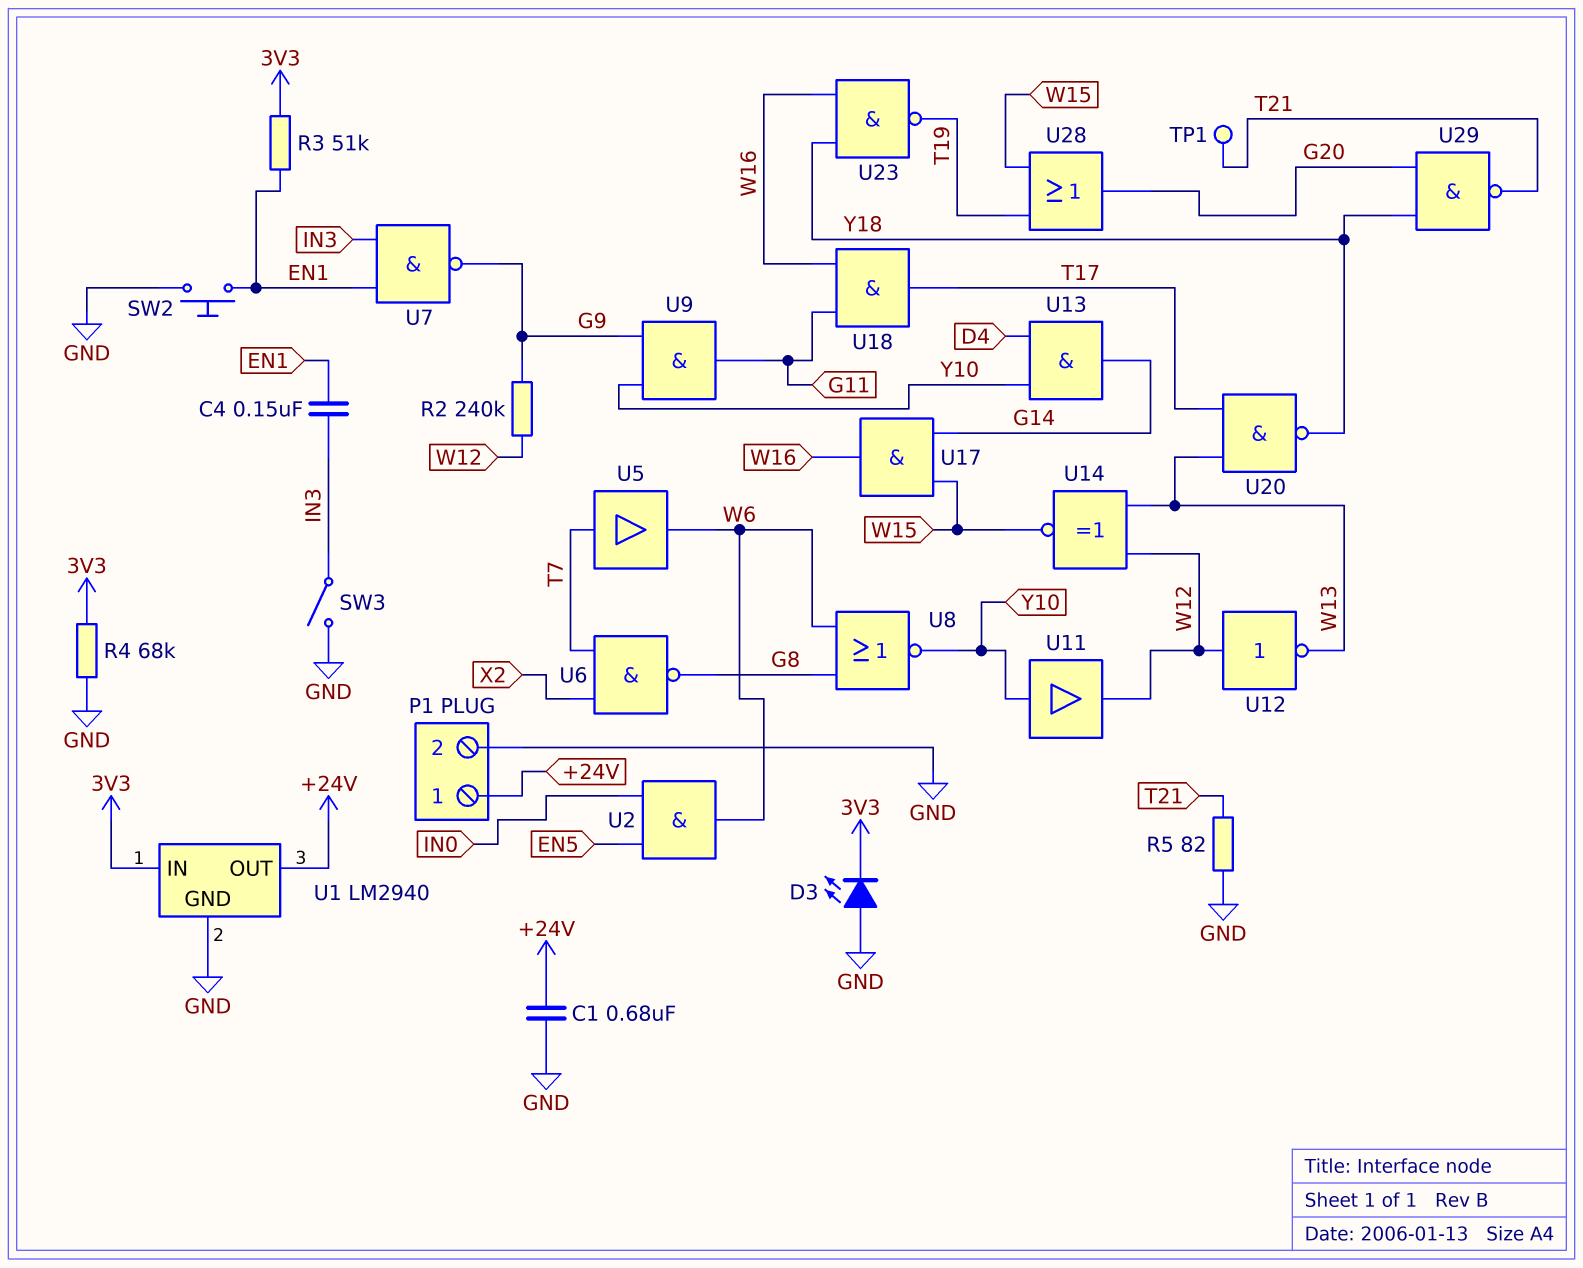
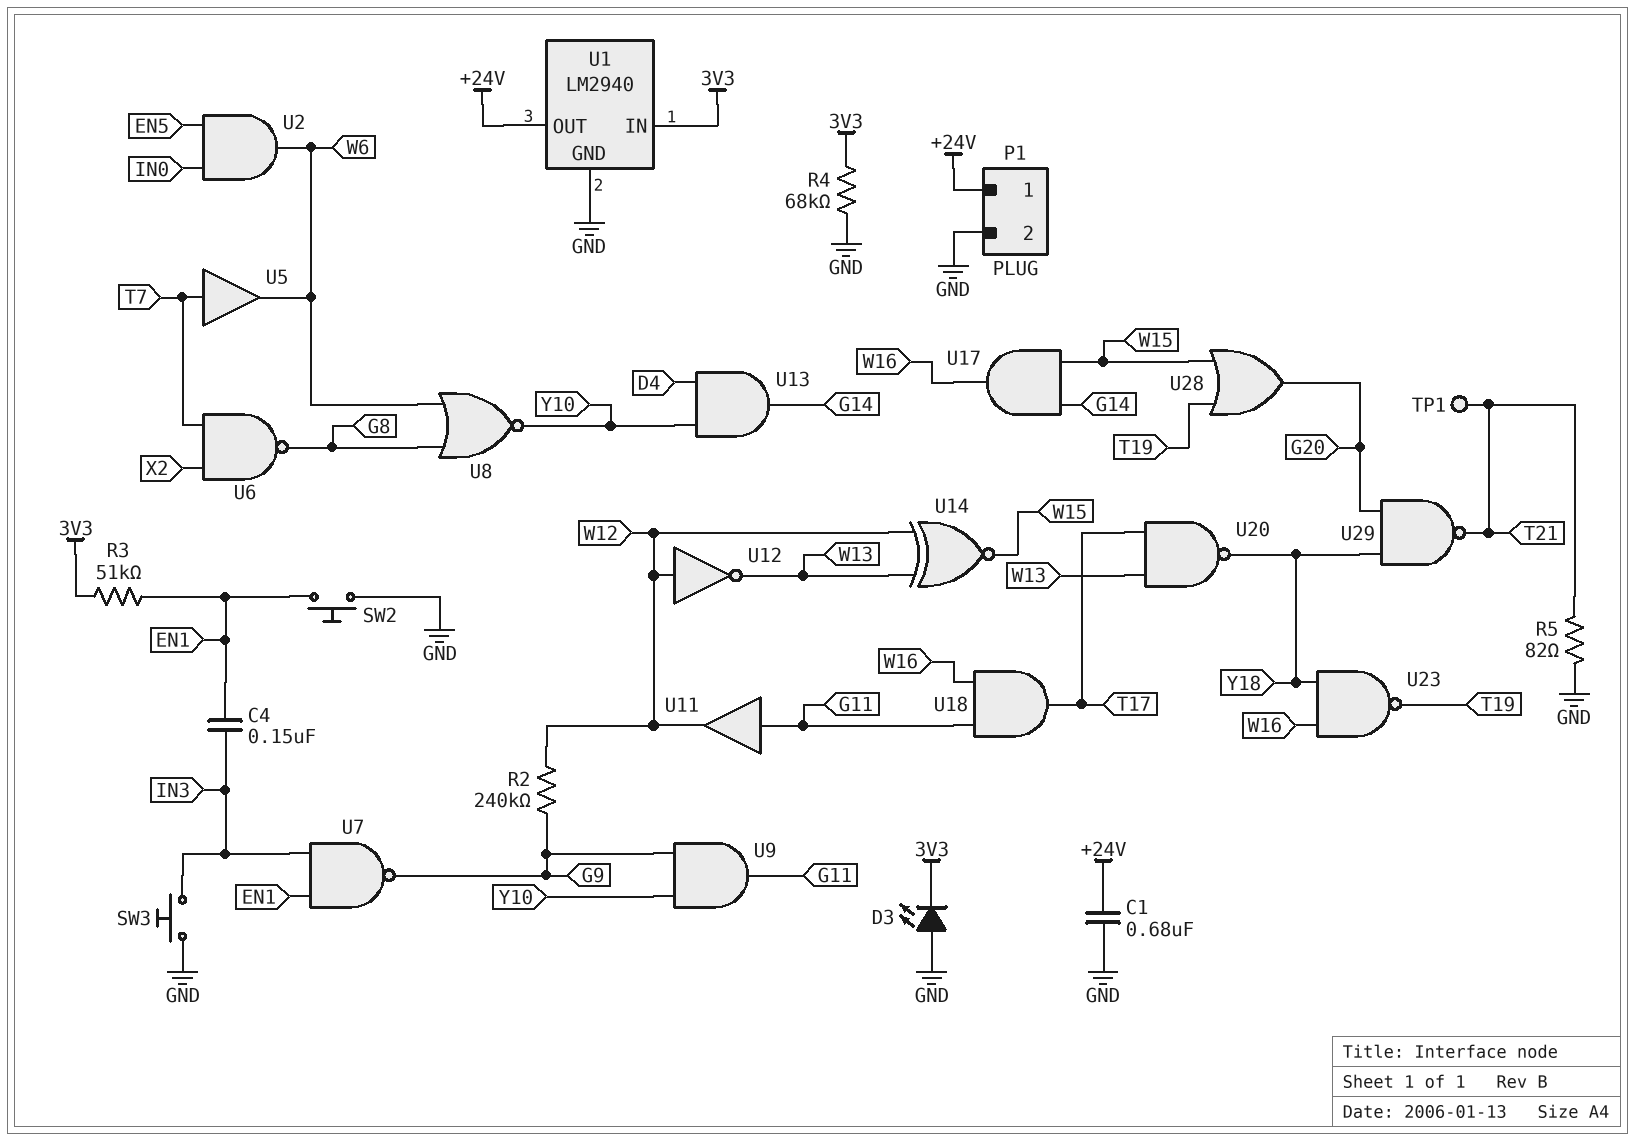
SW3: switch (GND, IN3) -> button (GND, IN3)
U11: buffer (in Y10, out W12) -> buffer (in G11, out W12)

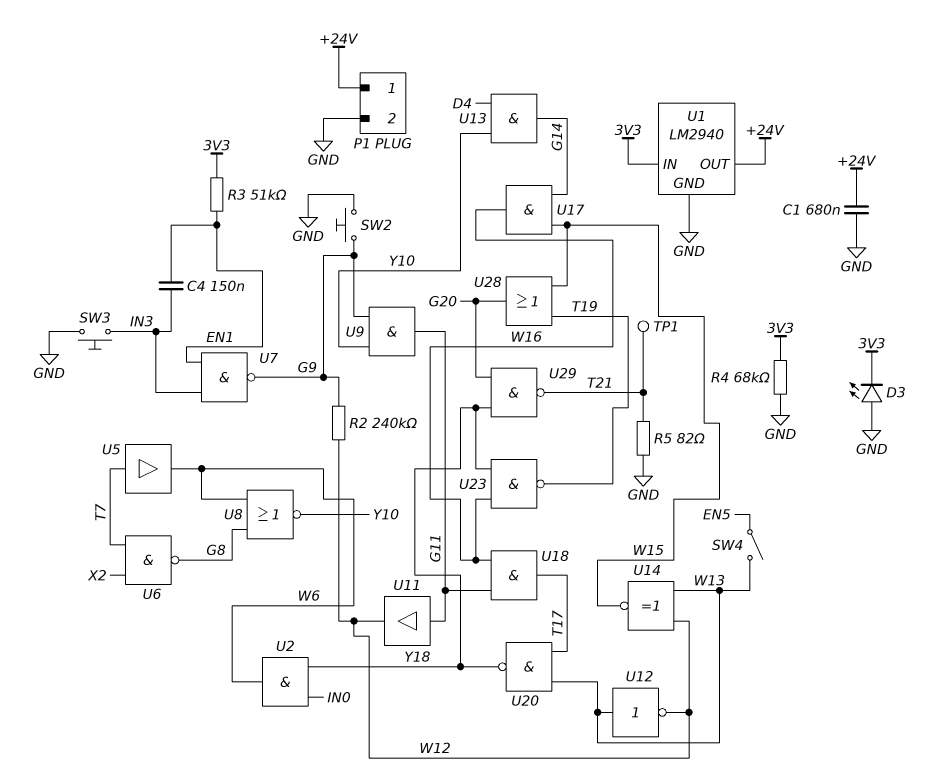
SW2: button (EN1, GND) -> button (G9, GND)
SW4: none -> switch (EN5, W13)
U2: AND (in EN5, in IN0, out W6) -> AND (in IN0, in Y18, out W6)
U12: NOT (in W12, out W13) -> NOT (in W13, out W12)

